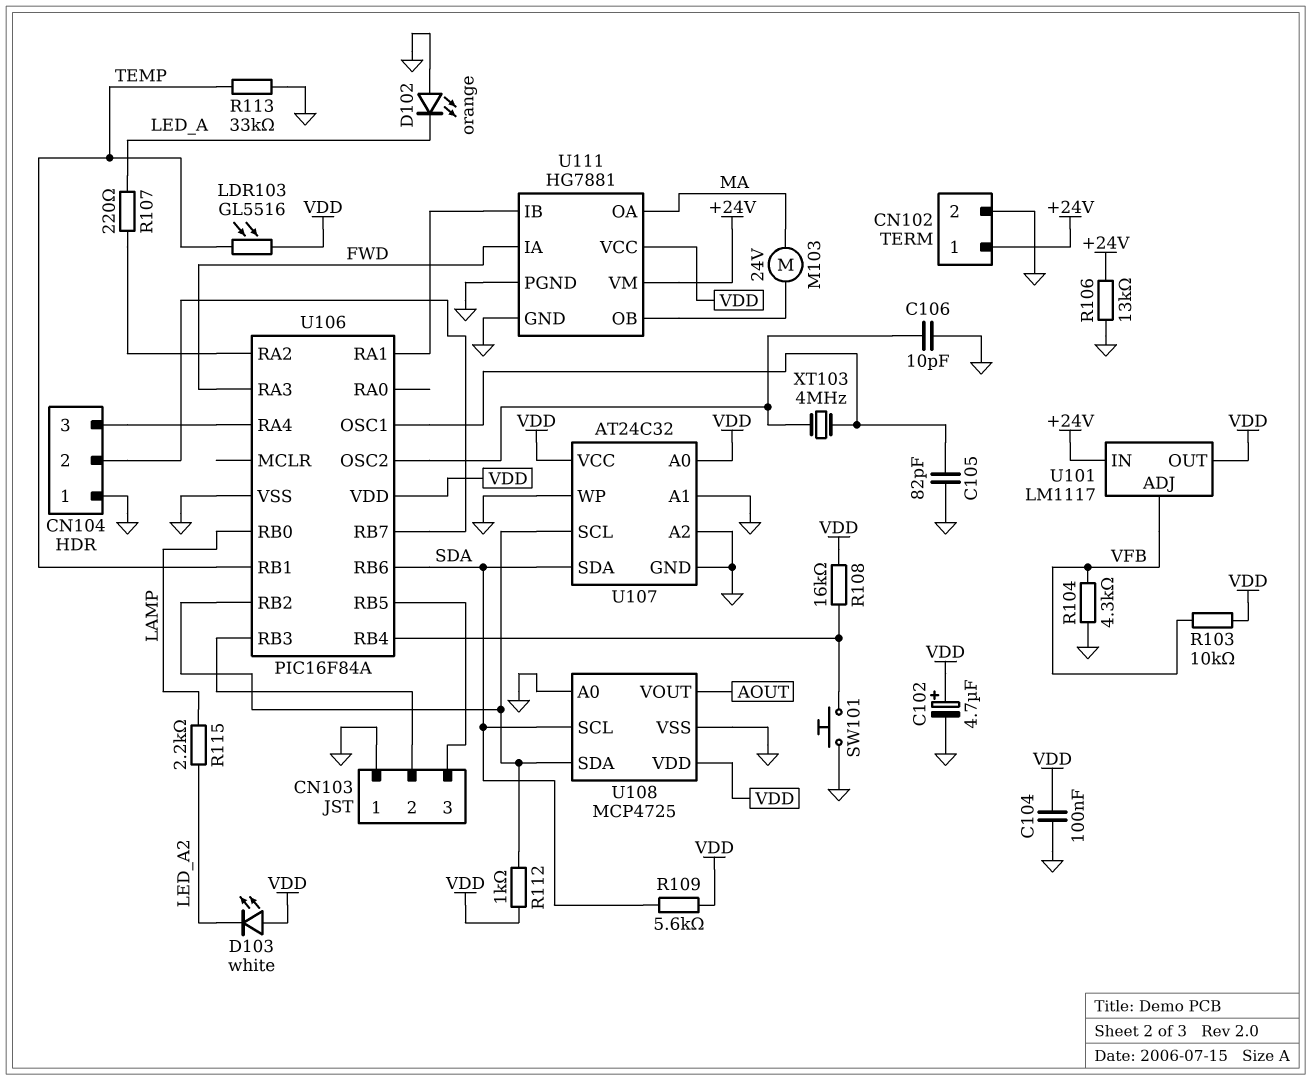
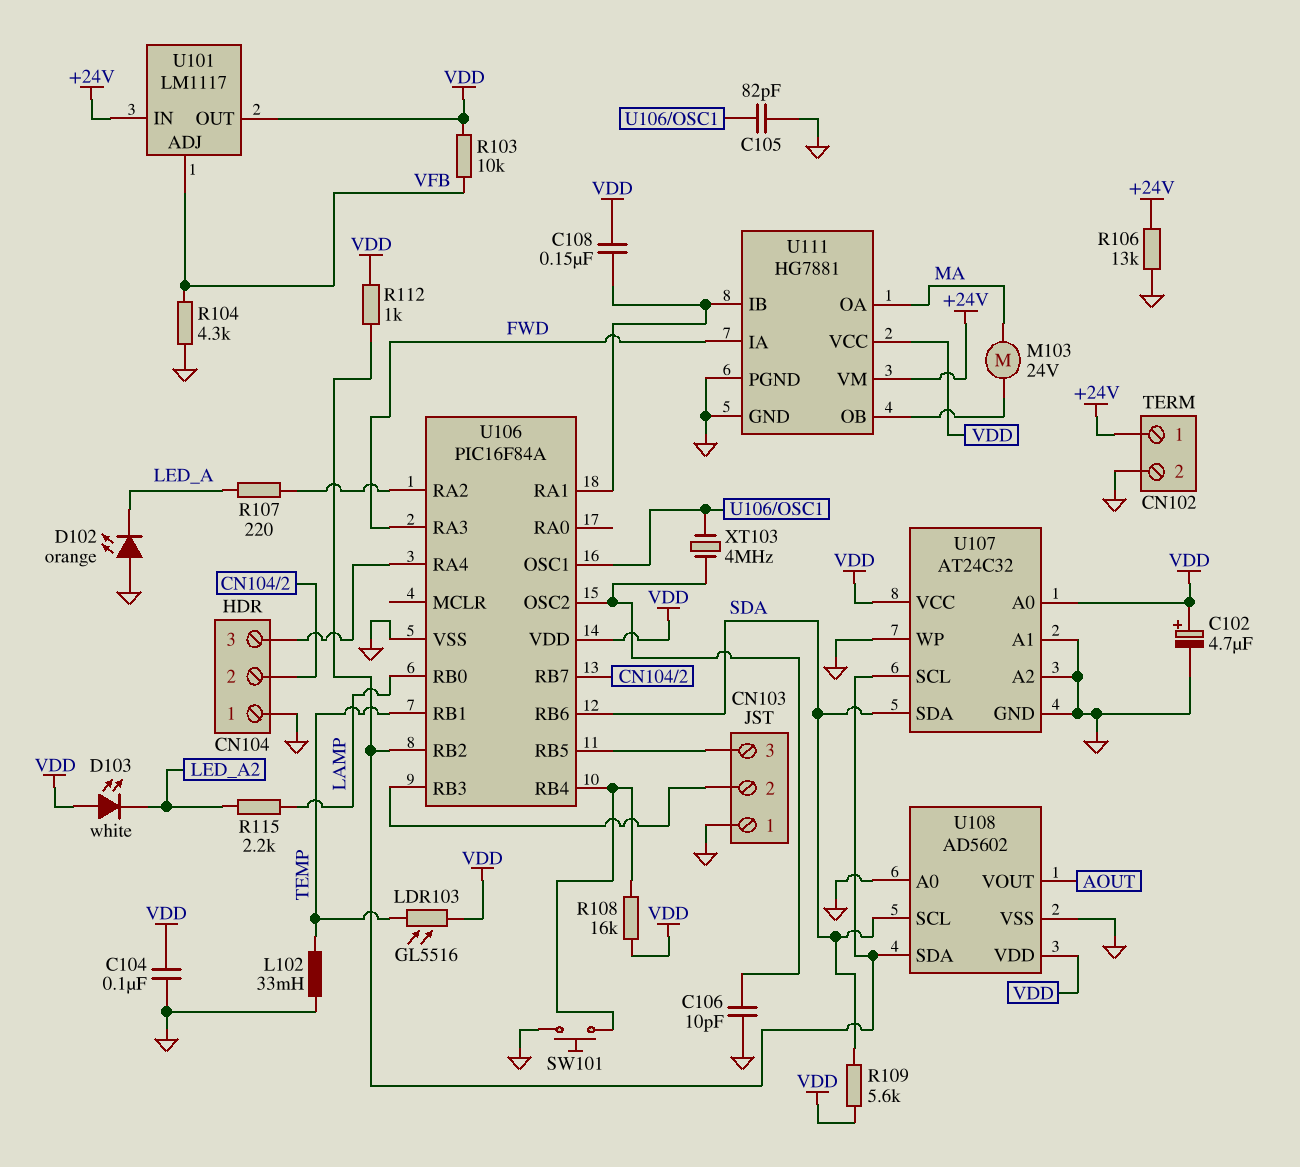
C108: none -> 150nF (U106/RA1, VDD)
L102: none -> 33mH (GND, TEMP)
R113: 33k (GND, TEMP) -> none
U108: MCP4725 -> AD5602

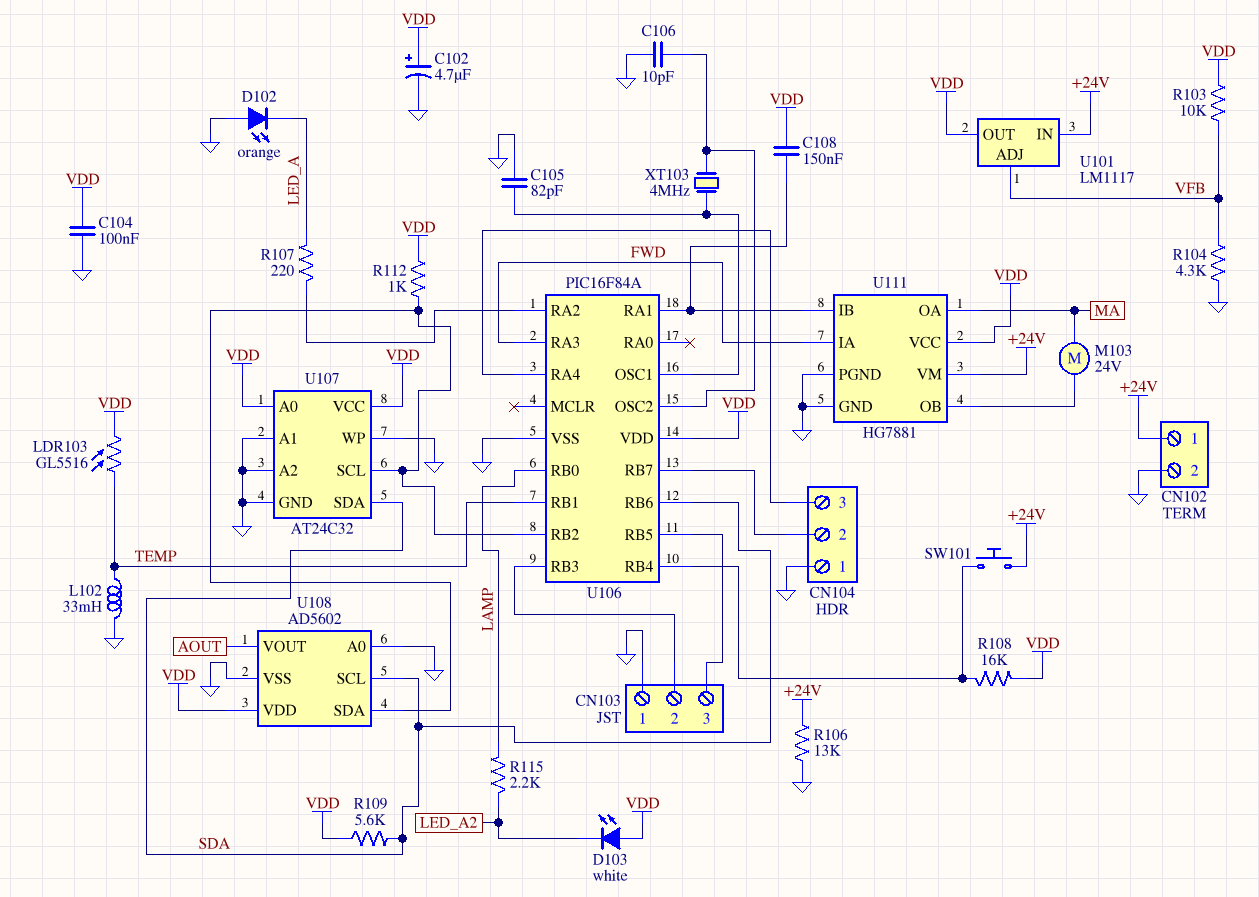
SW101: button (GND, U106/RB4) -> button (+24V, U106/RB4)

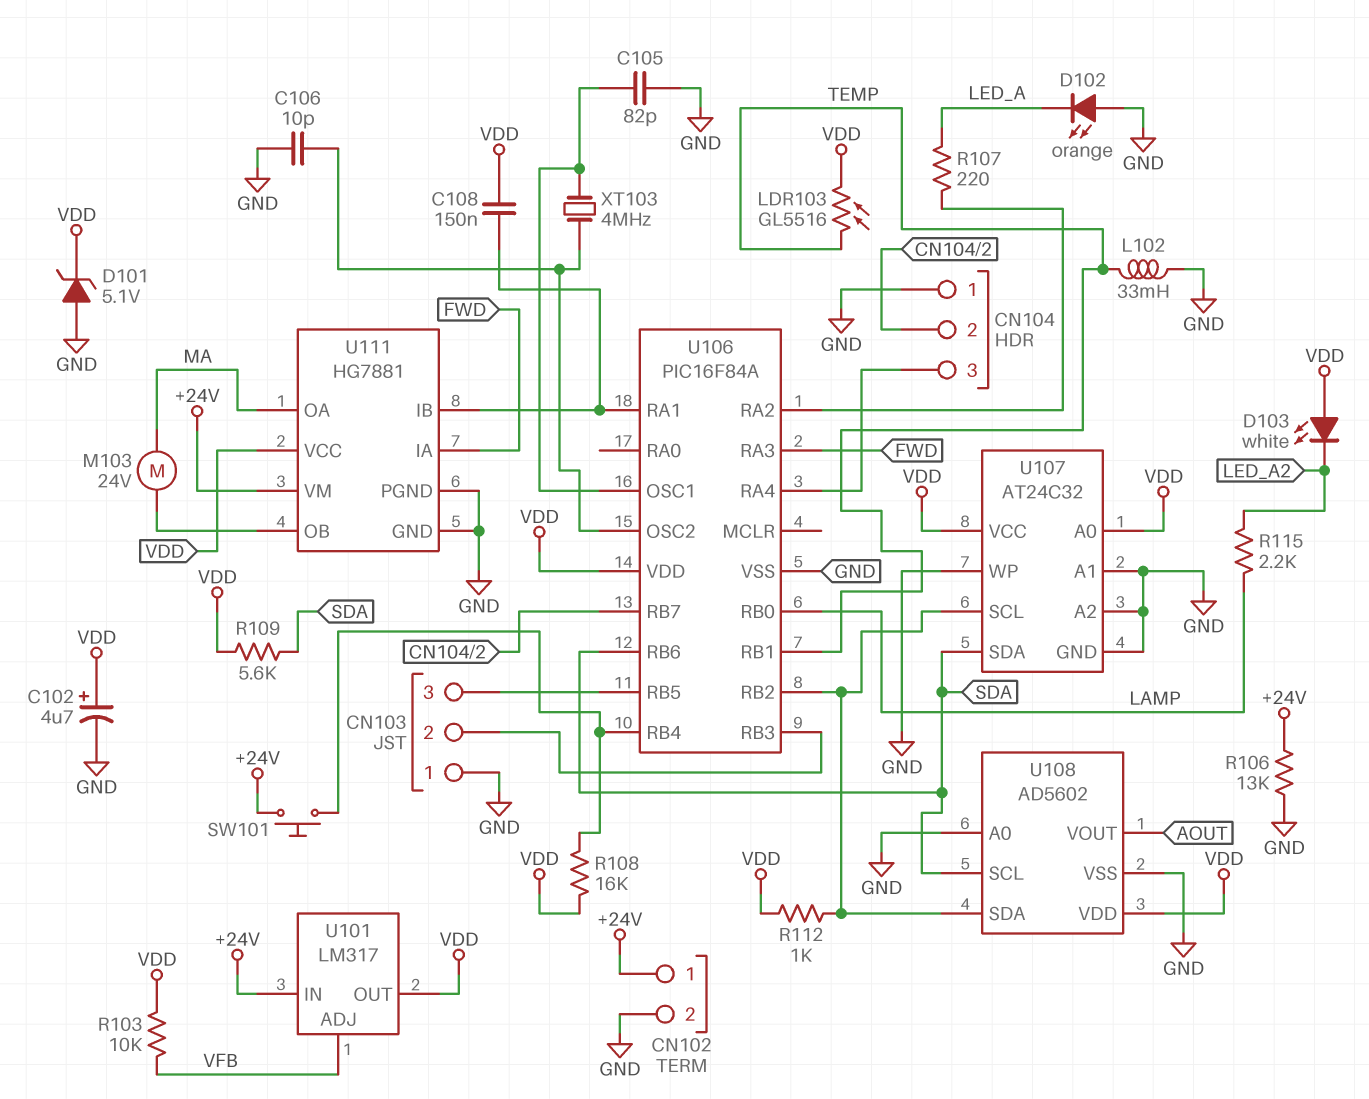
C104: 100nF (GND, VDD) -> none
D101: none -> zener 5.1V (A GND, K VDD)
R104: 4.3k (GND, VFB) -> none
U101: LM1117 -> LM317

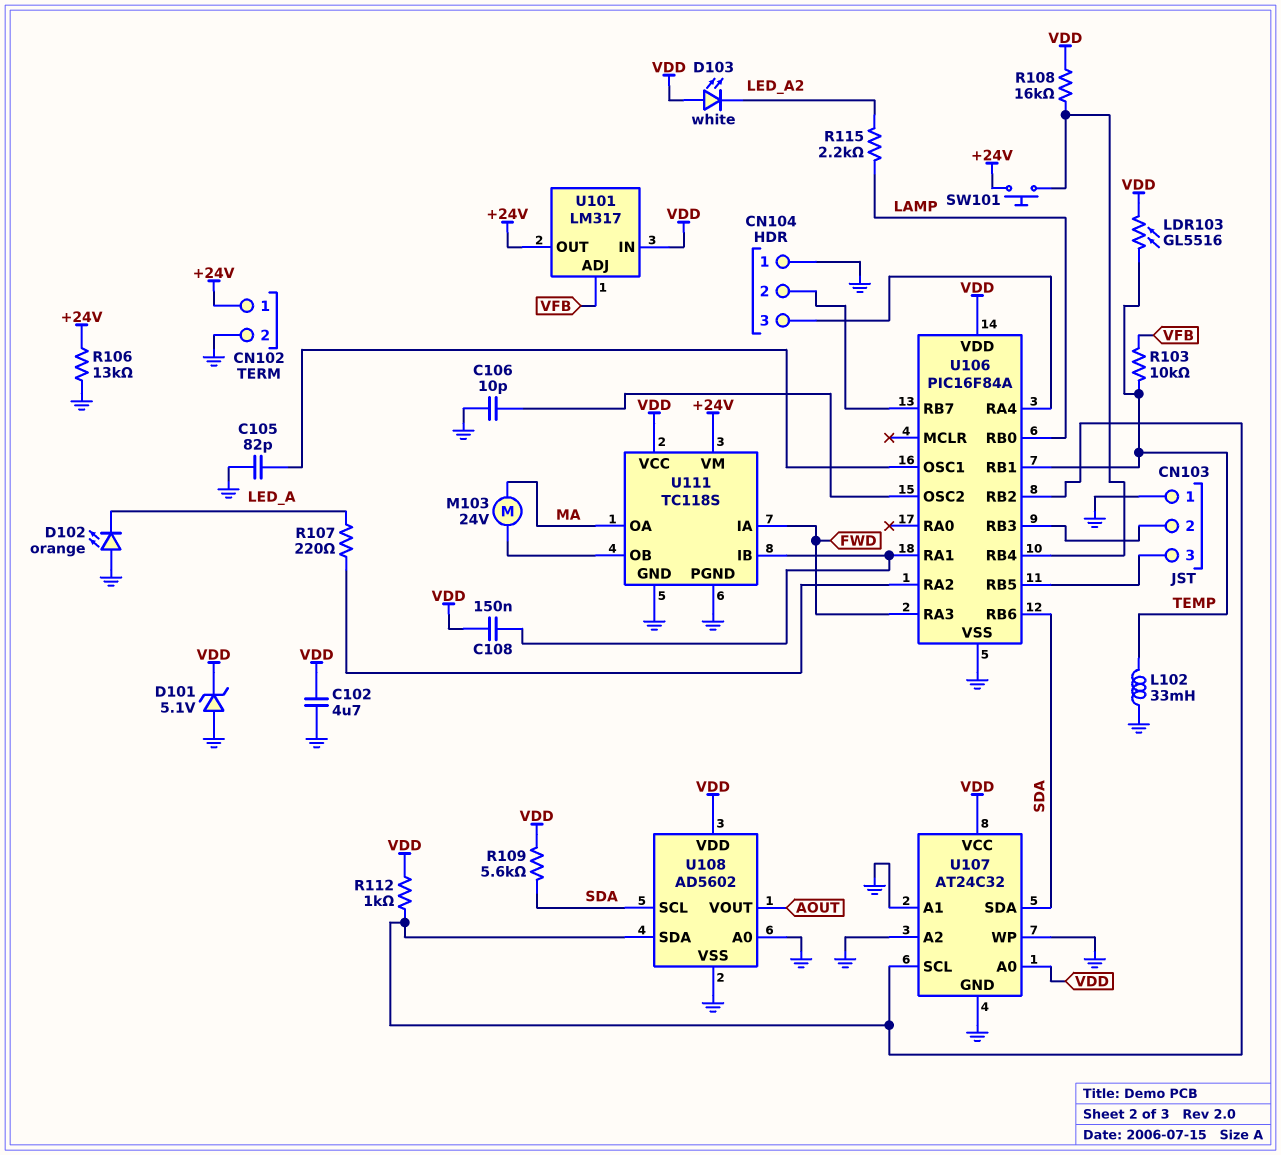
C102: 4.7uF (plus VDD, minus GND) -> 4.7uF (GND, VDD)
R103: 10k (VDD, VFB) -> 10k (TEMP, VFB)
U101 pin IN: +24V -> VDD
U101 pin OUT: VDD -> +24V
U111: HG7881 -> TC118S
XT103: 4MHz (U106/OSC1, U106/OSC2) -> none

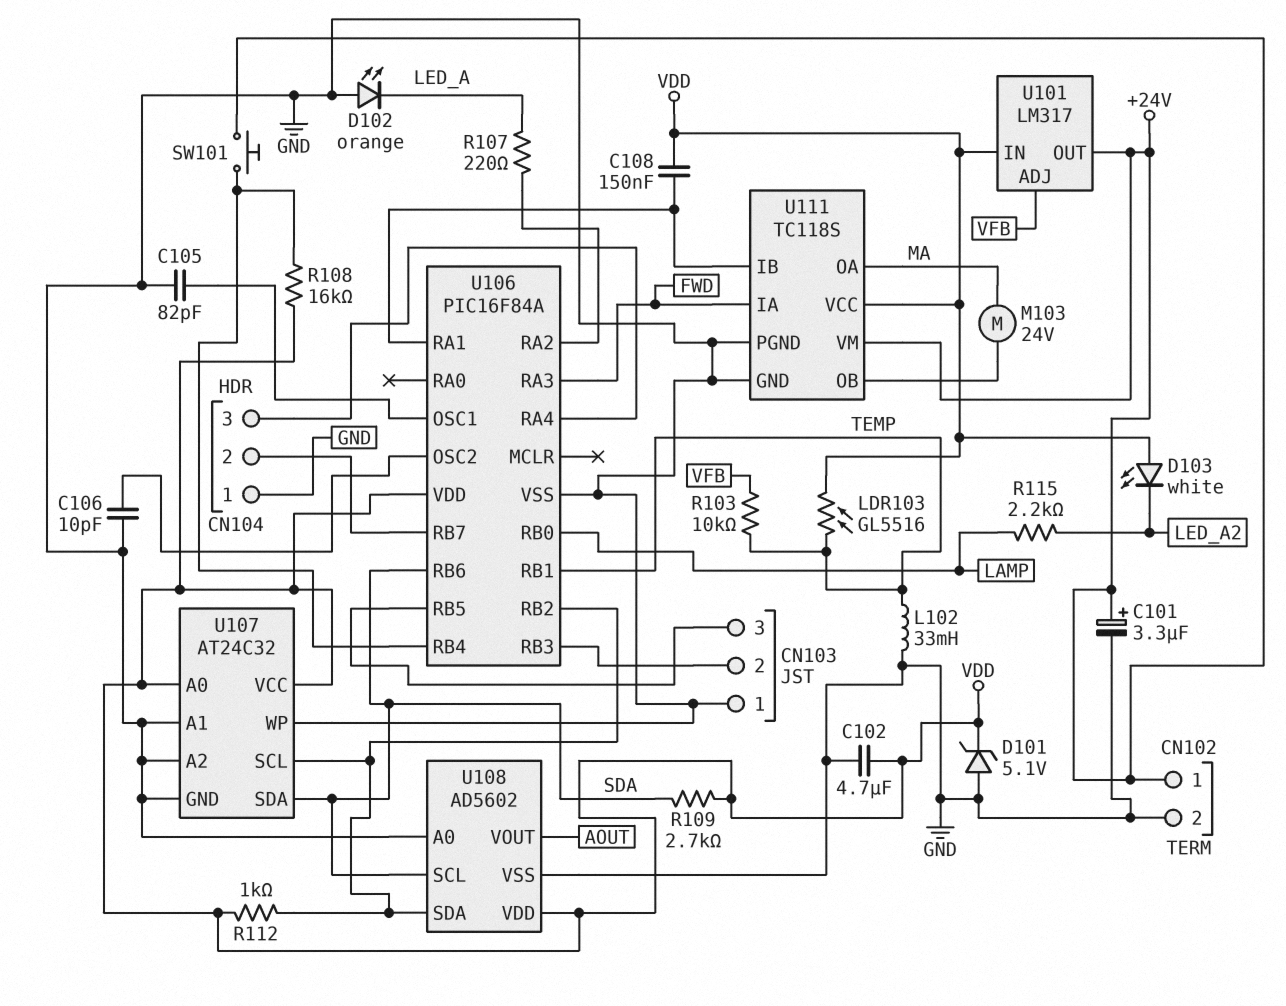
C101: none -> 3.3uF (plus +24V, minus GND)
R106: 13k (+24V, GND) -> none
R109: 5.6k (SDA, VDD) -> 2.7k (SDA, VDD)

